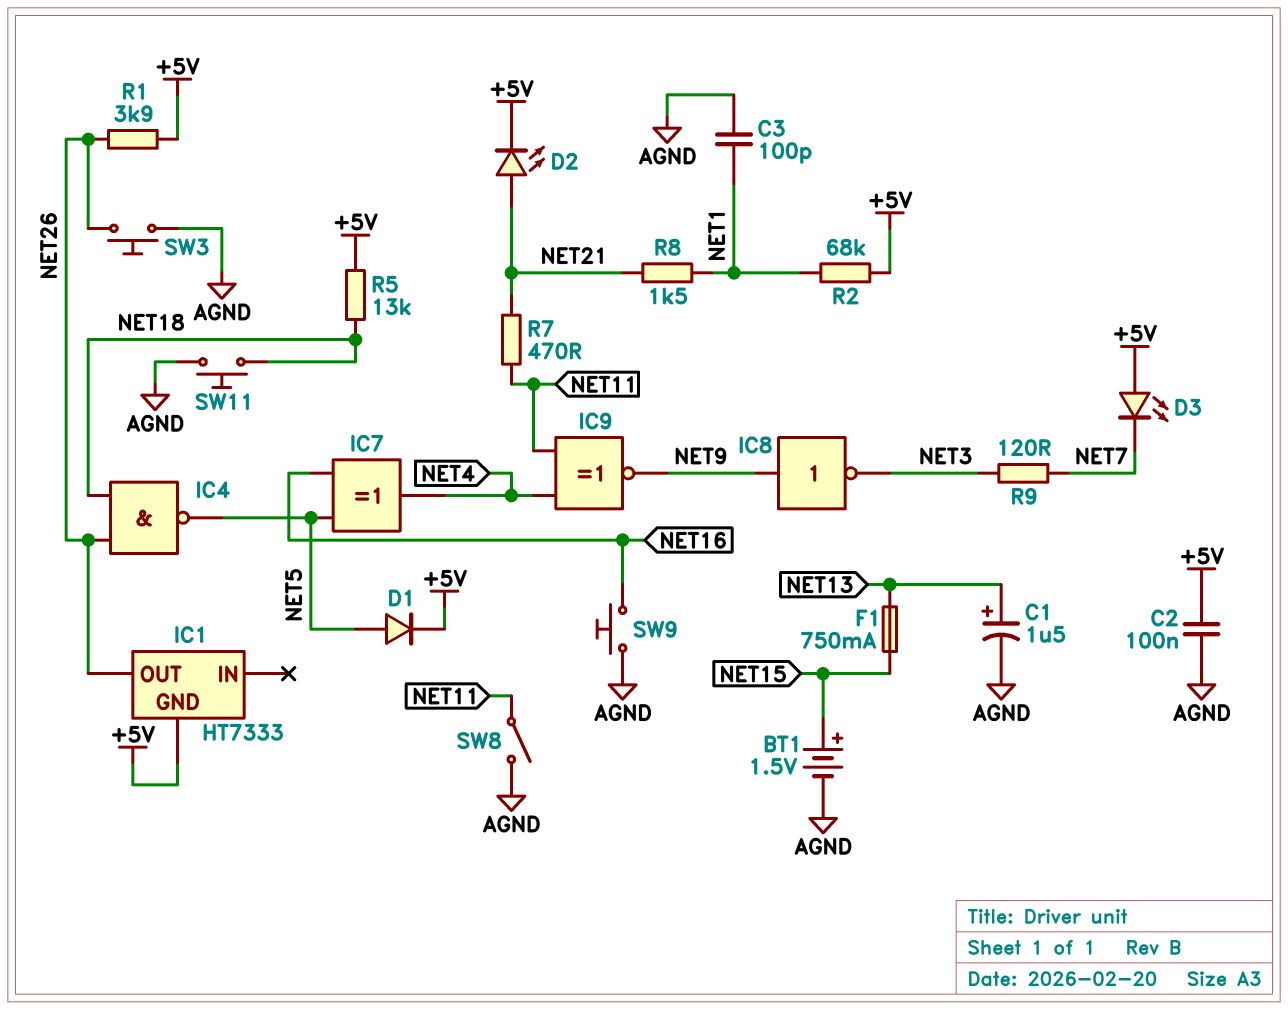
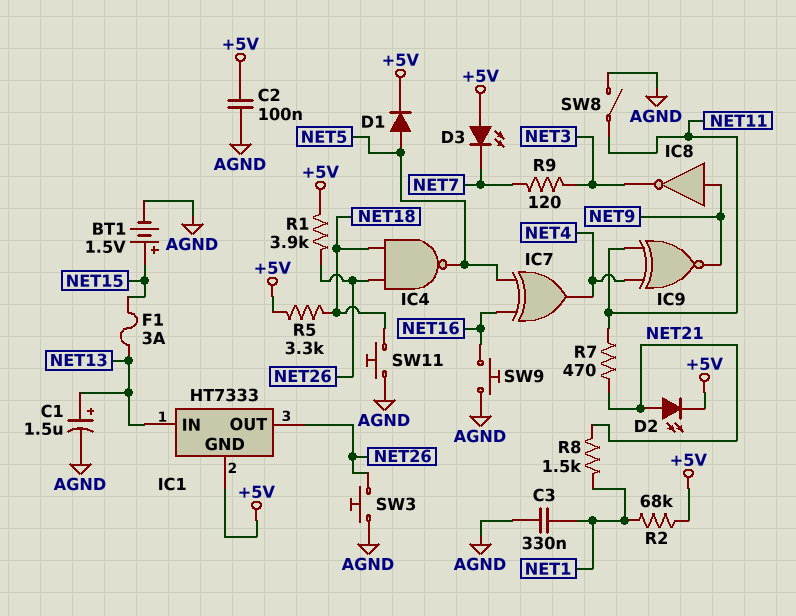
C3: 100pF (AGND, NET1) -> 330nF (AGND, NET1)
F1: 750mA (NET13, NET15) -> 3A (NET13, NET15)
IC1 pin IN: none -> NET13
R5: 13k (+5V, NET18) -> 3.3k (+5V, NET18)

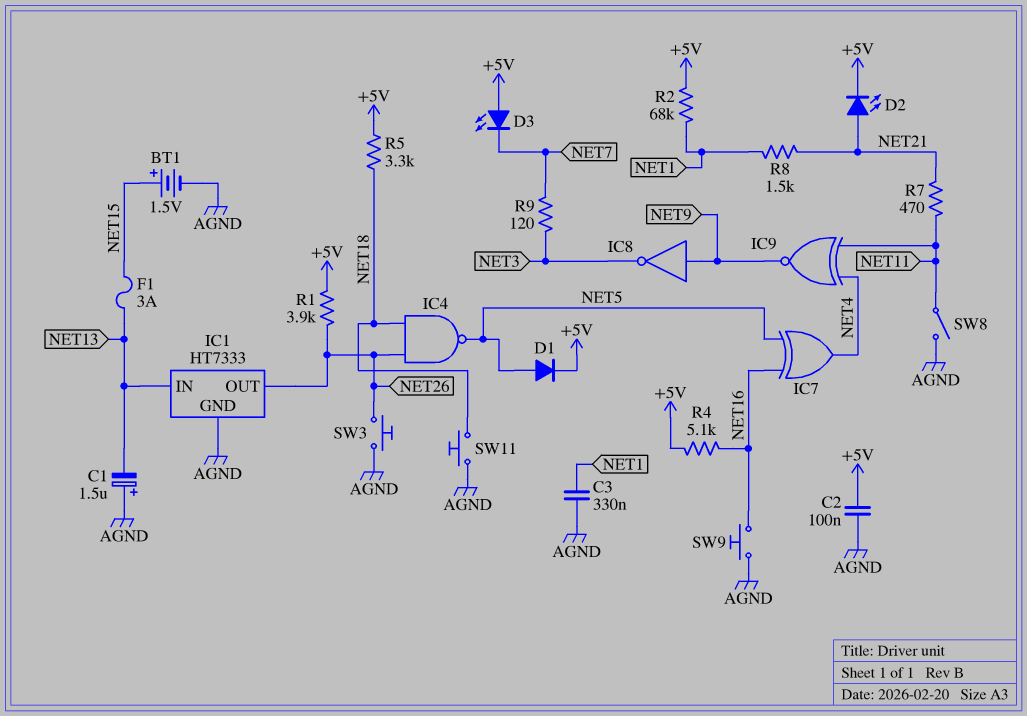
C1: 1.5uF (plus NET13, minus AGND) -> 1.5uF (plus AGND, minus NET13)
IC1 pin GND: +5V -> AGND
R4: none -> 5.1k (+5V, NET16)

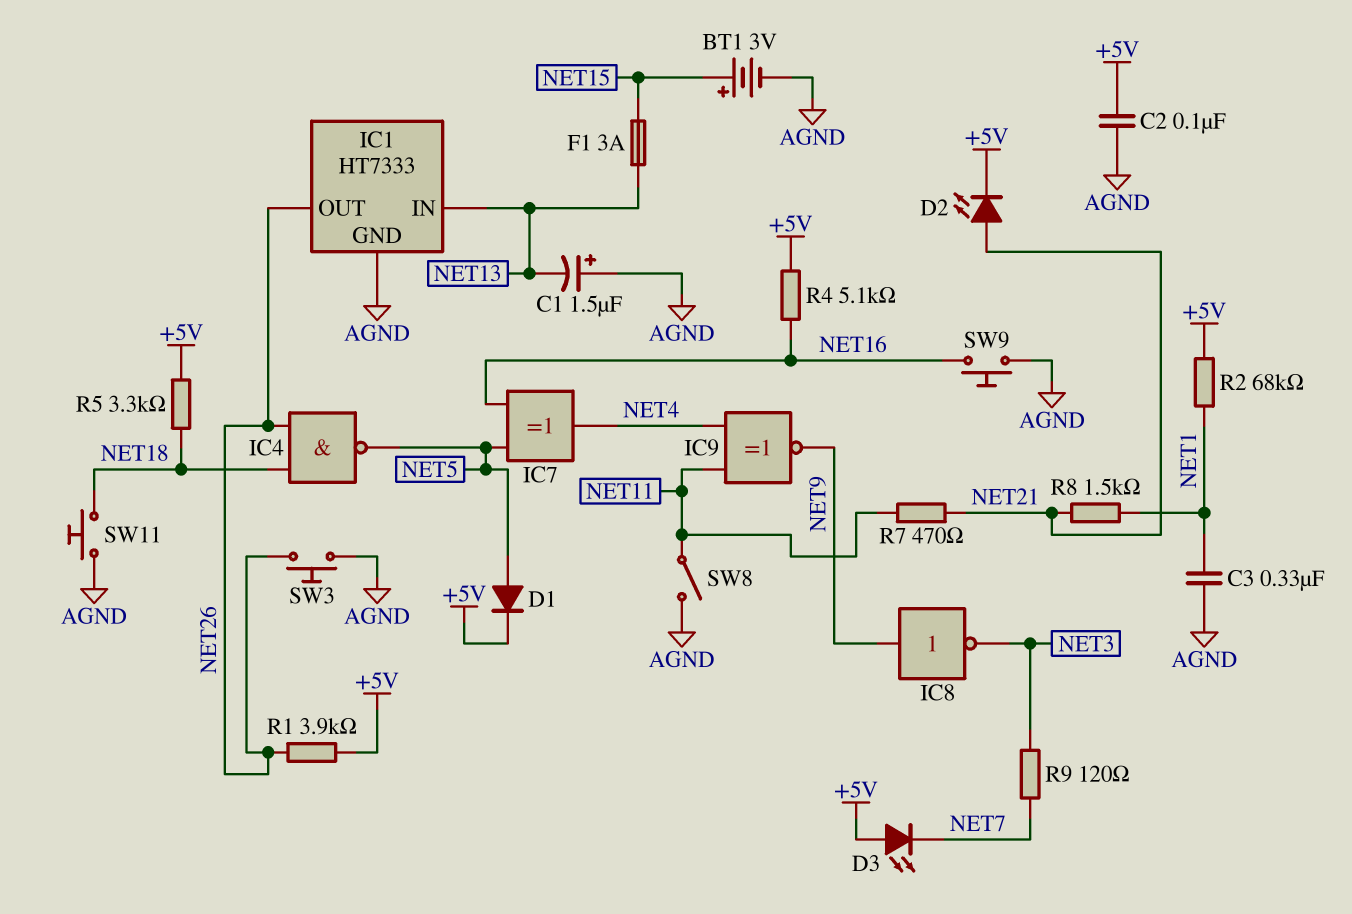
BT1: 1.5V (plus NET15, minus AGND) -> 3V (plus NET15, minus AGND)

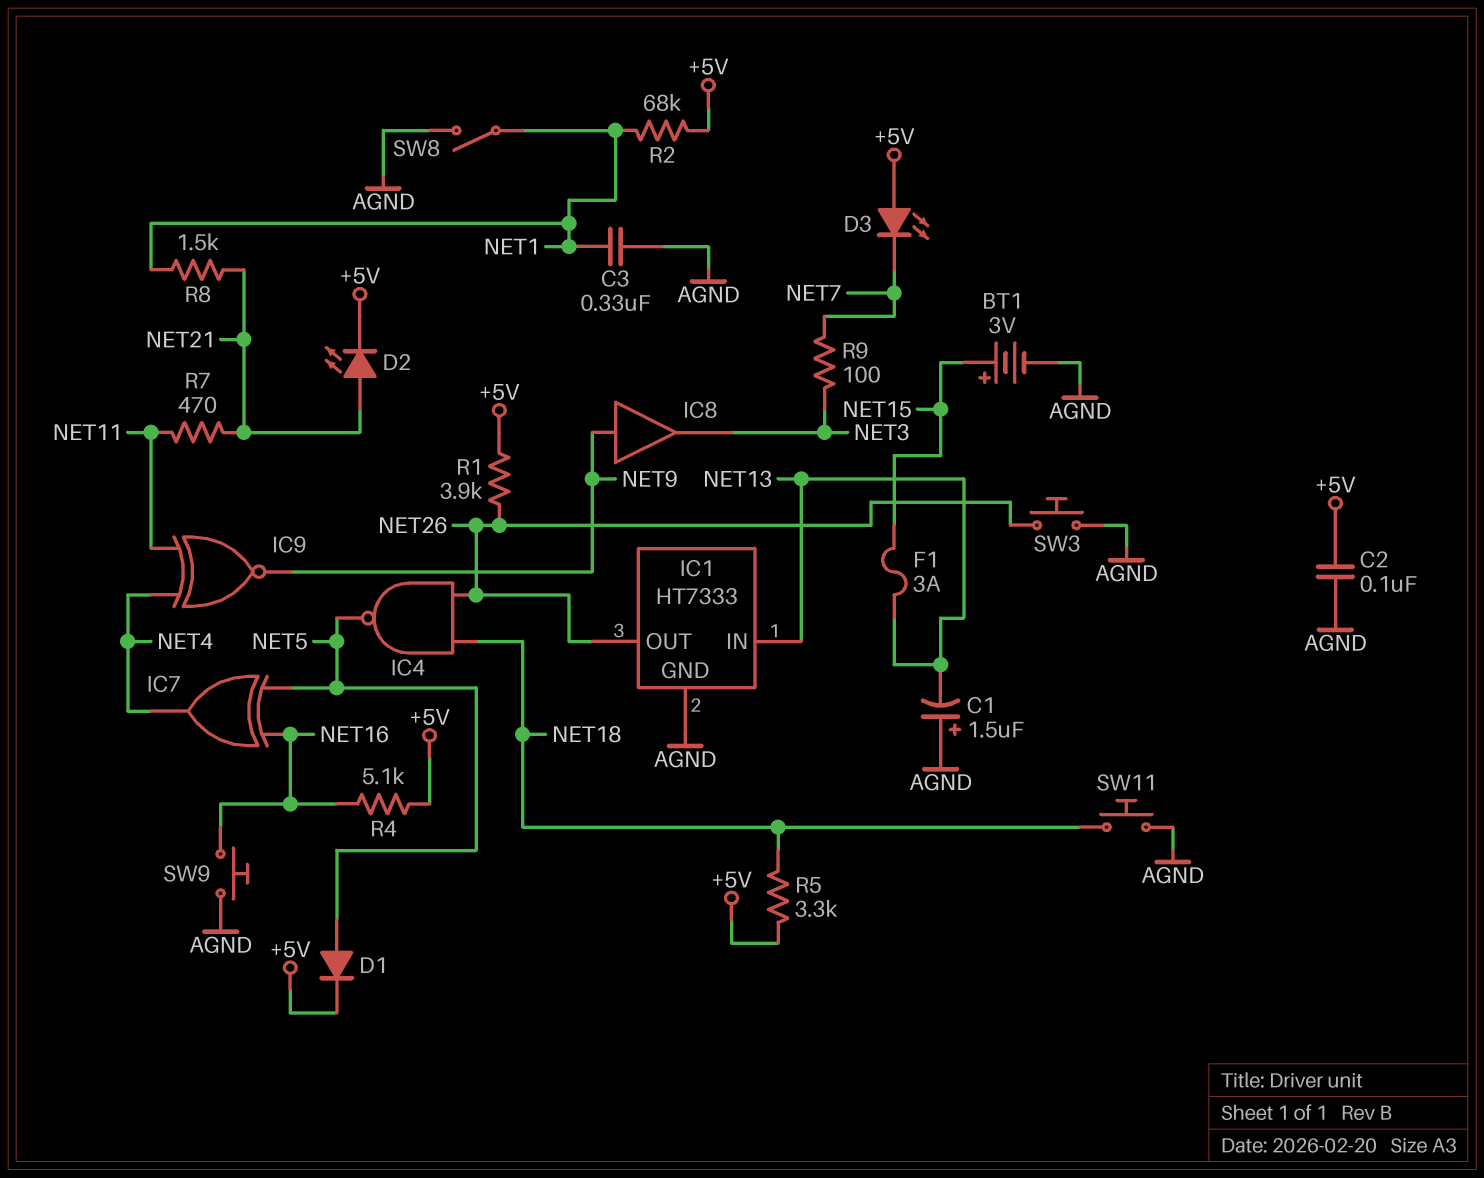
IC8: NOT (in NET9, out NET3) -> buffer (in NET9, out NET3)
R9: 120 (NET3, NET7) -> 100 (NET3, NET7)
SW8: switch (AGND, NET11) -> switch (AGND, NET1)

